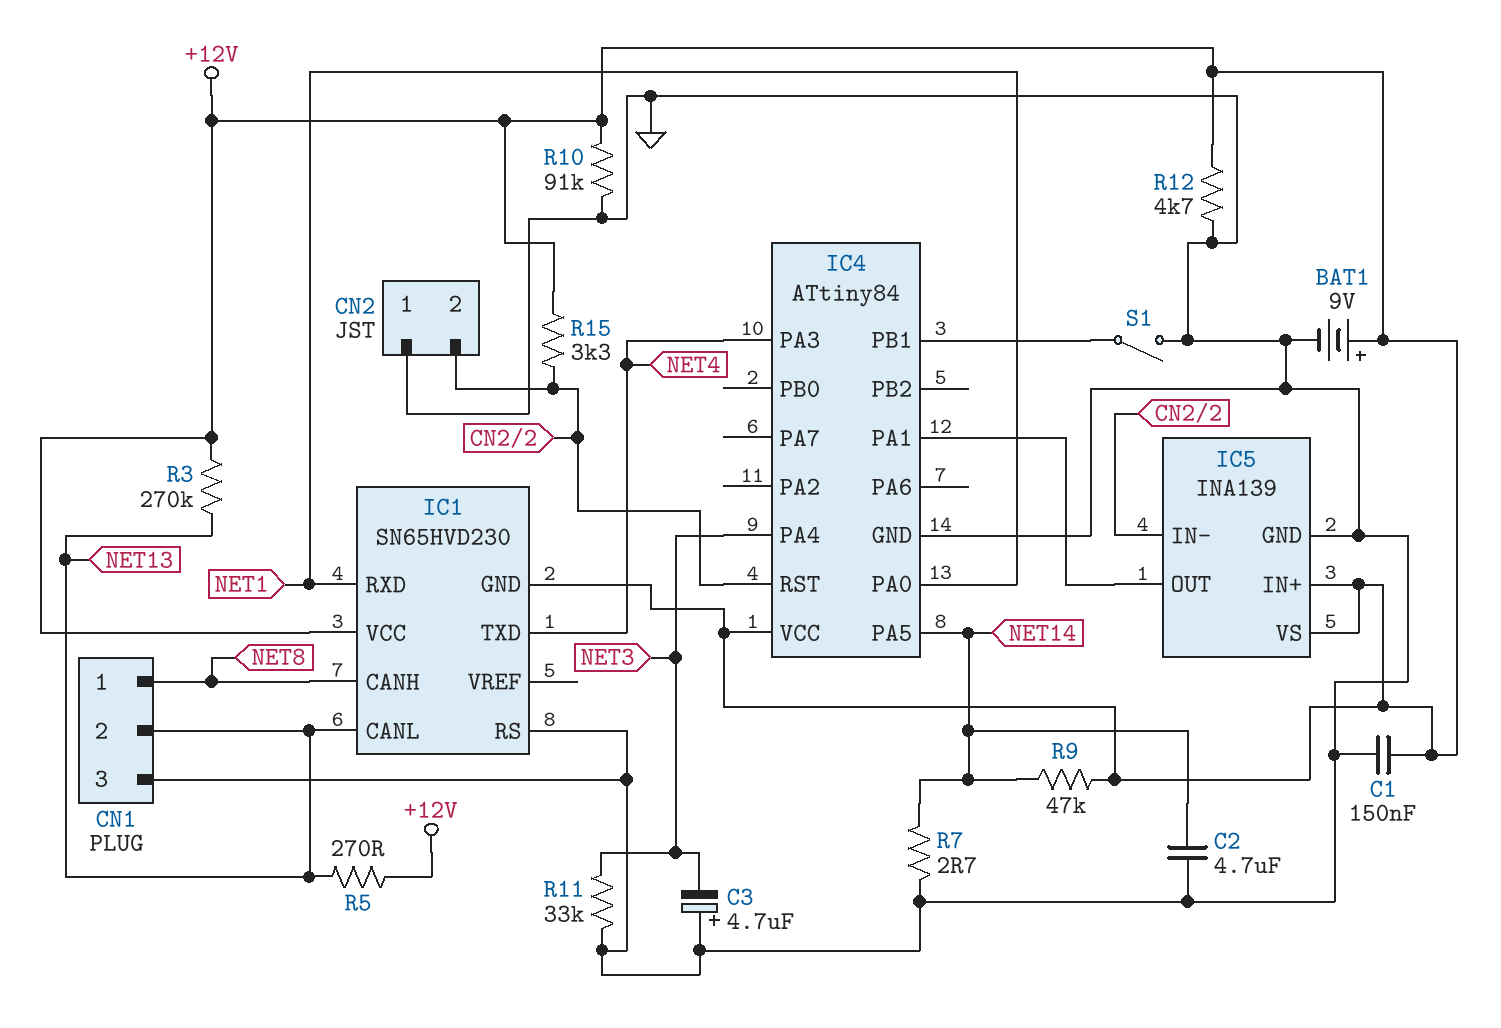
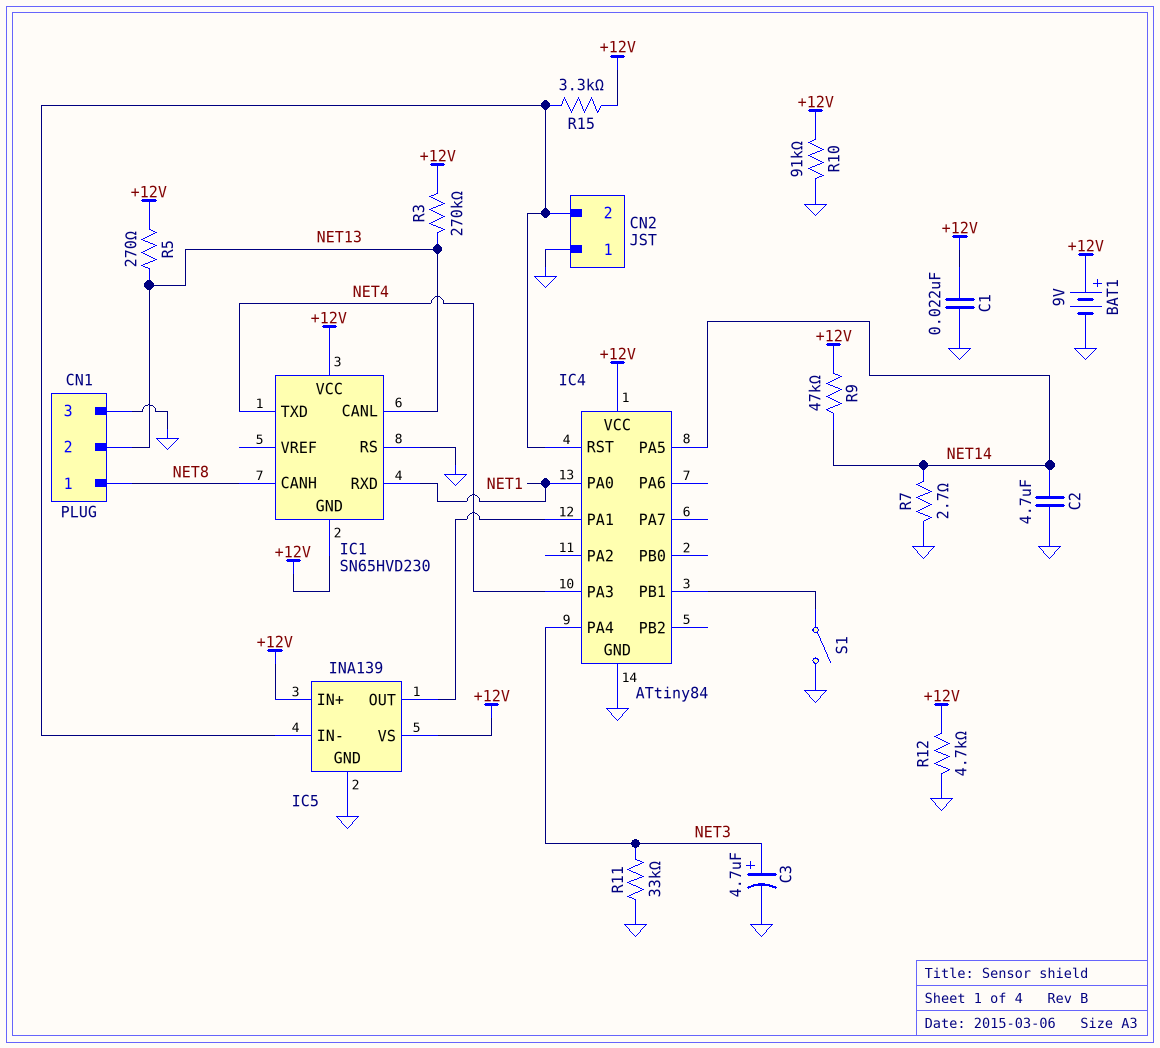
C1: 150nF (+12V, GND) -> 22nF (+12V, GND)
C3: 4.7uF (plus GND, minus NET3) -> 4.7uF (plus NET3, minus GND)

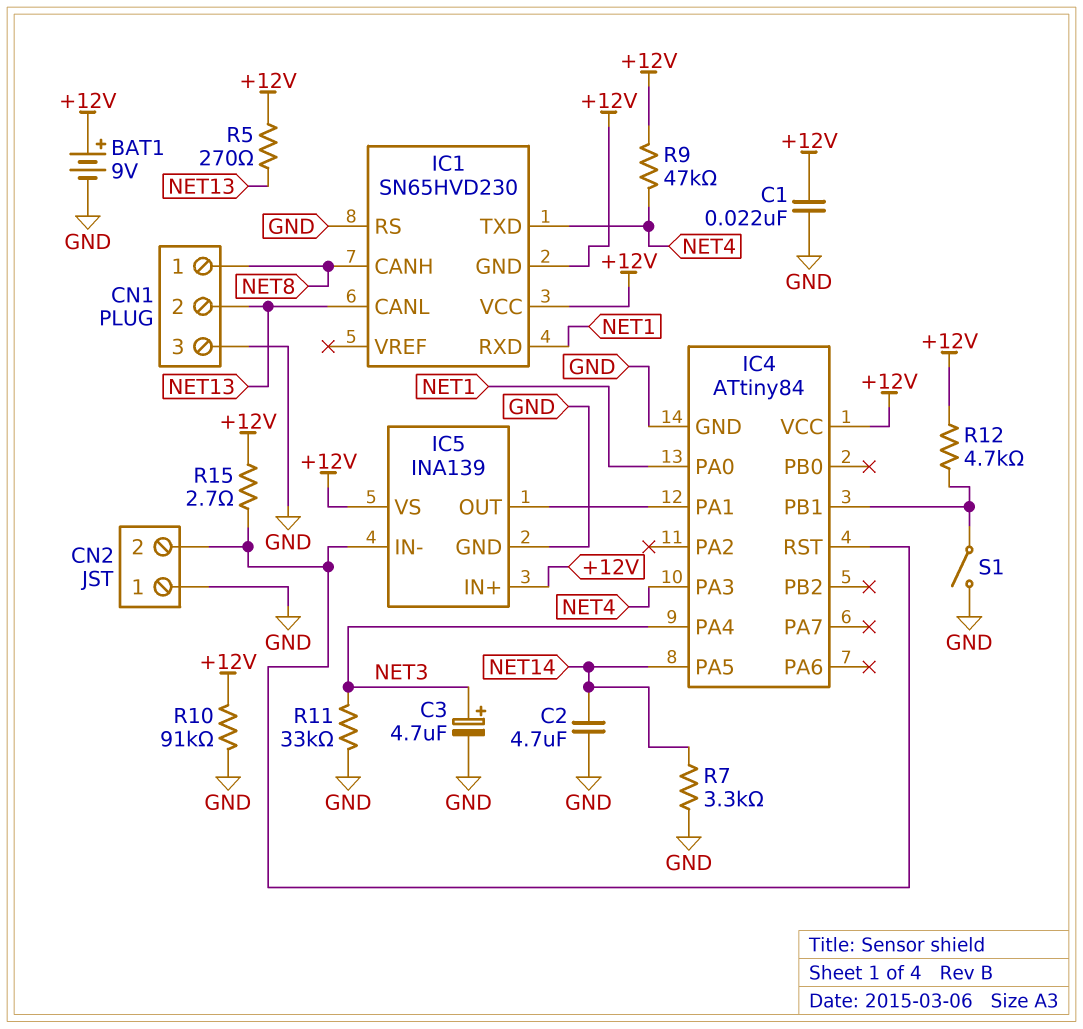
R3: 270k (+12V, NET13) -> none
R7: 2.7 (GND, NET14) -> 3.3k (GND, NET14)
R9: 47k (+12V, NET14) -> 47k (+12V, NET4)
R12: 4.7k (+12V, GND) -> 4.7k (+12V, IC4/PB1)
R15: 3.3k (+12V, CN2/2) -> 2.7 (+12V, CN2/2)

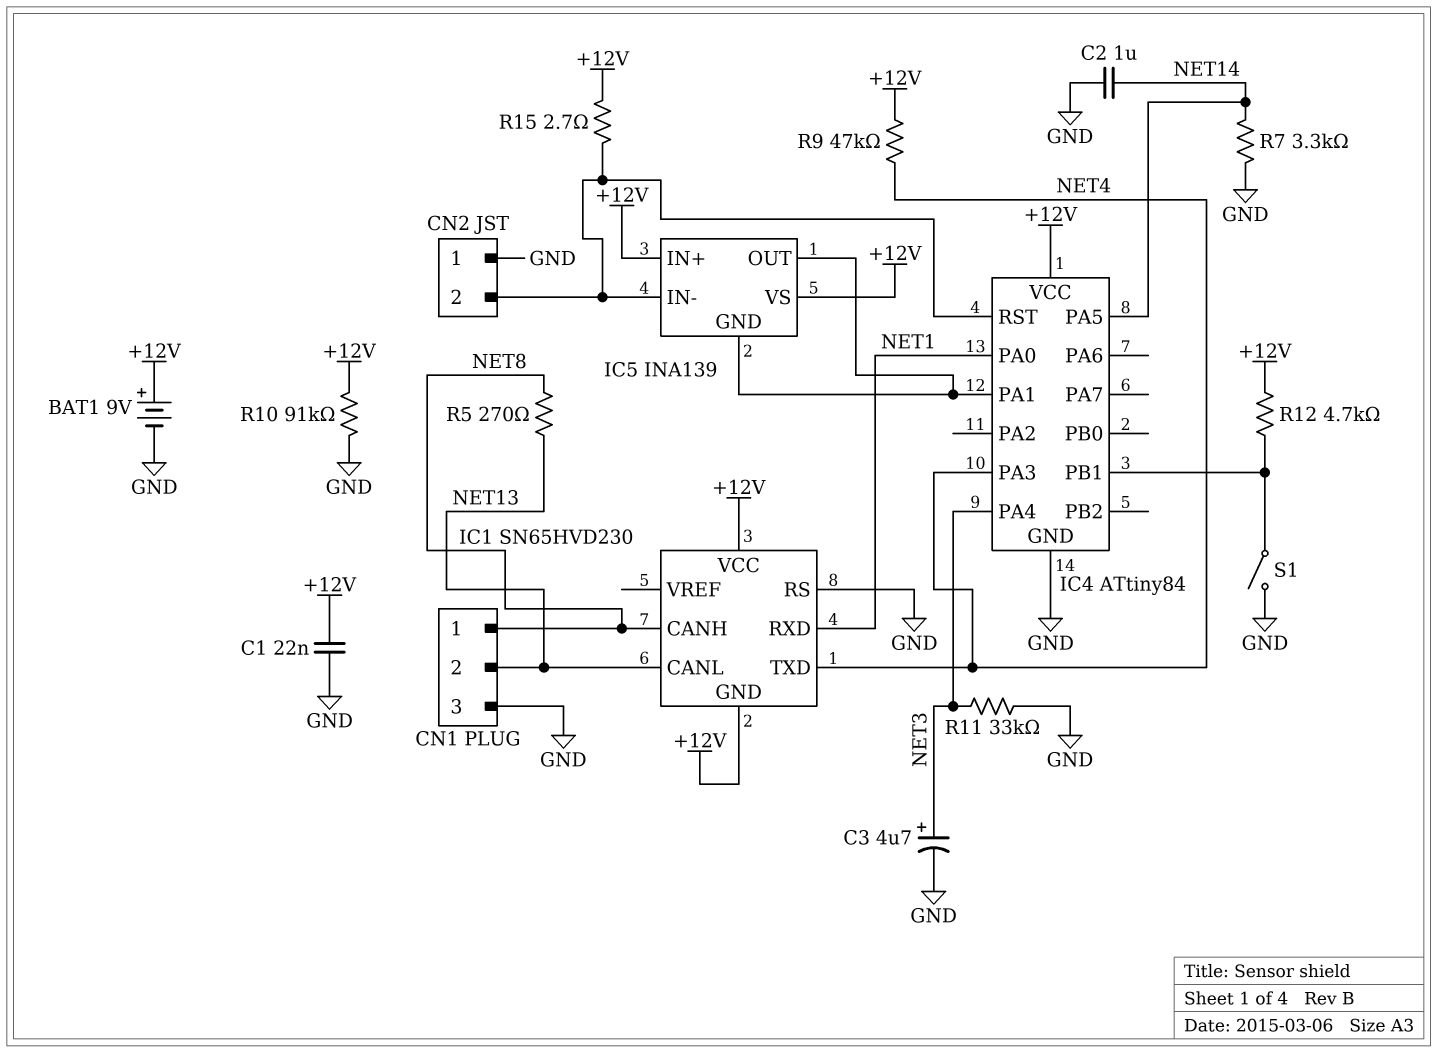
C2: 4.7uF (GND, NET14) -> 1uF (GND, NET14)
IC5 pin GND: GND -> IC4/PA1
R5: 270 (+12V, NET13) -> 270 (NET8, NET13)

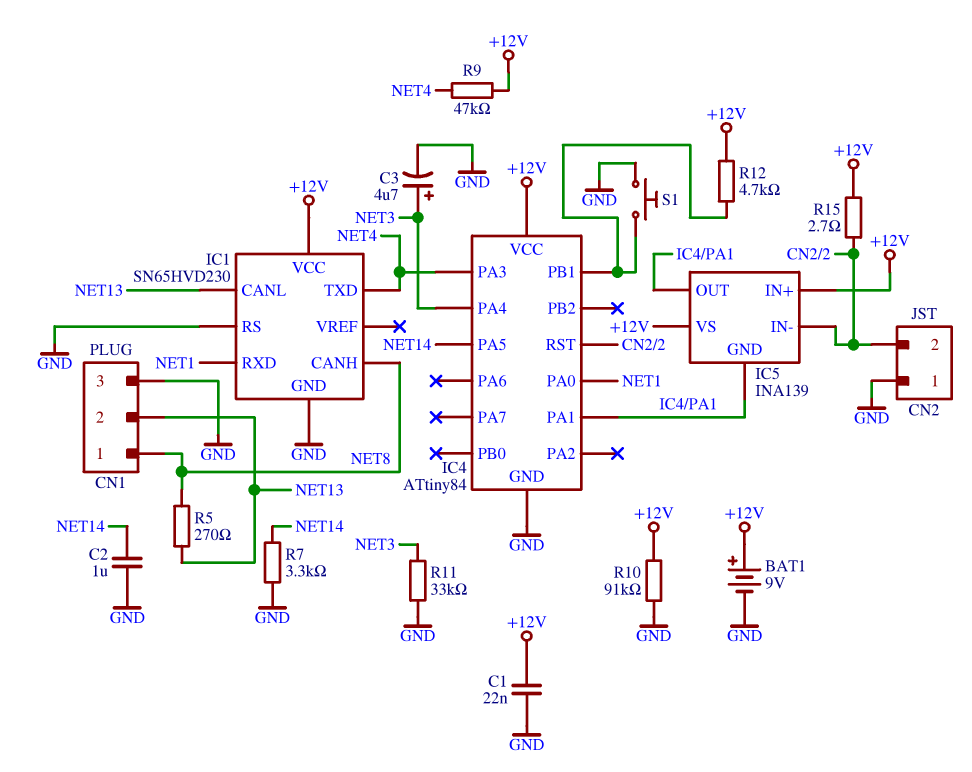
IC1 pin GND: +12V -> GND
S1: switch (GND, IC4/PB1) -> button (GND, IC4/PB1)

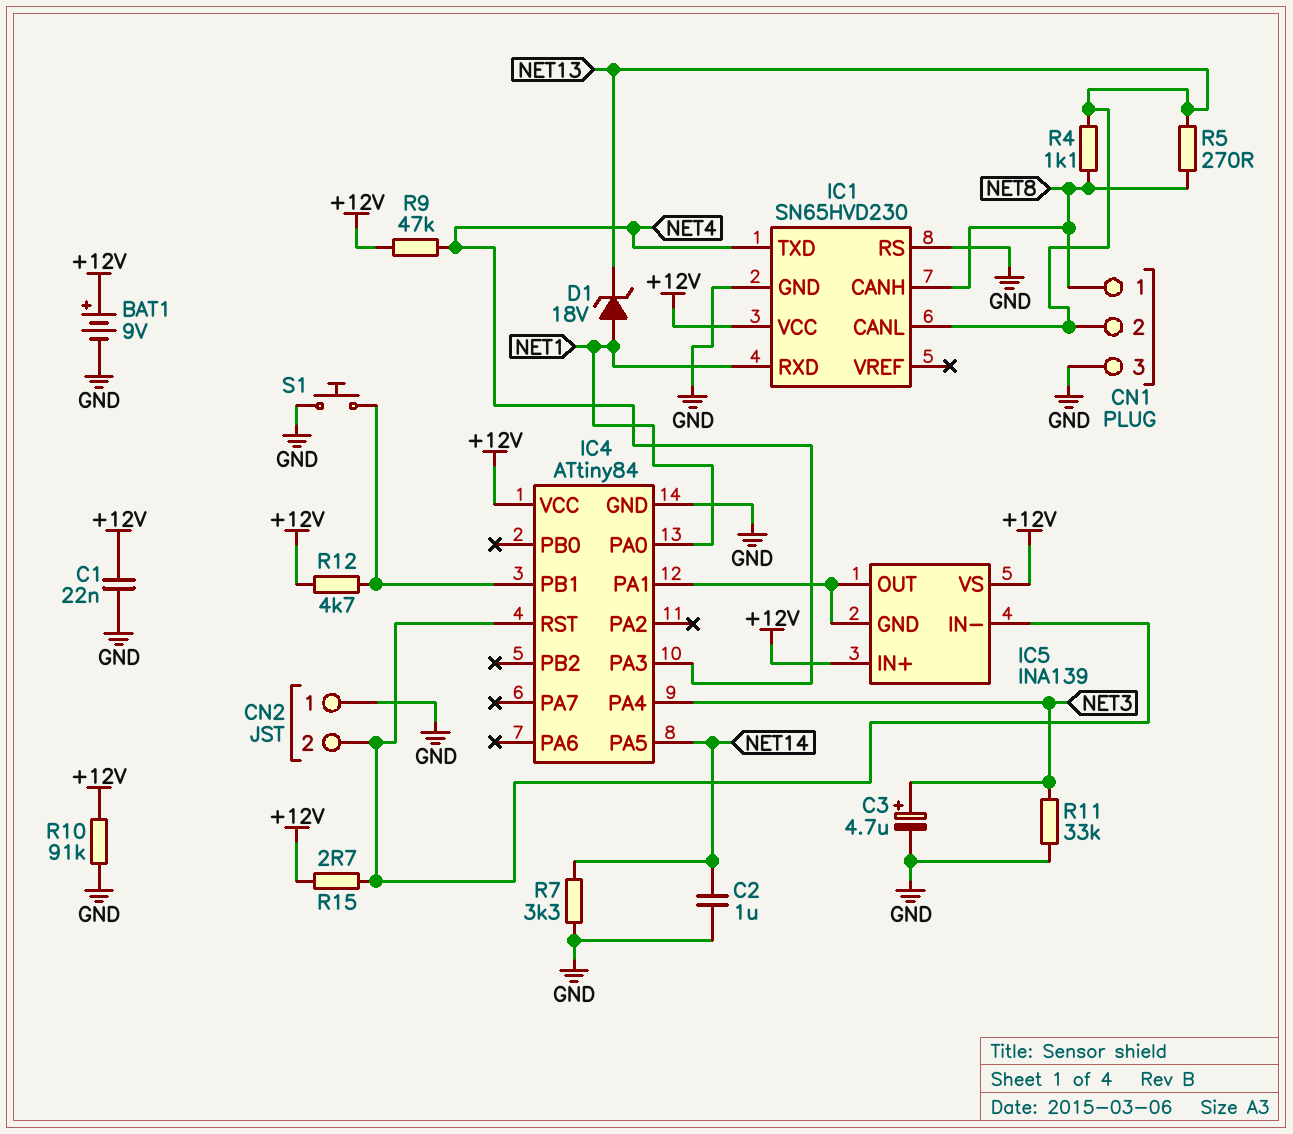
D1: none -> zener 18V (A NET1, K NET13)
R4: none -> 1.1k (NET8, NET13)

